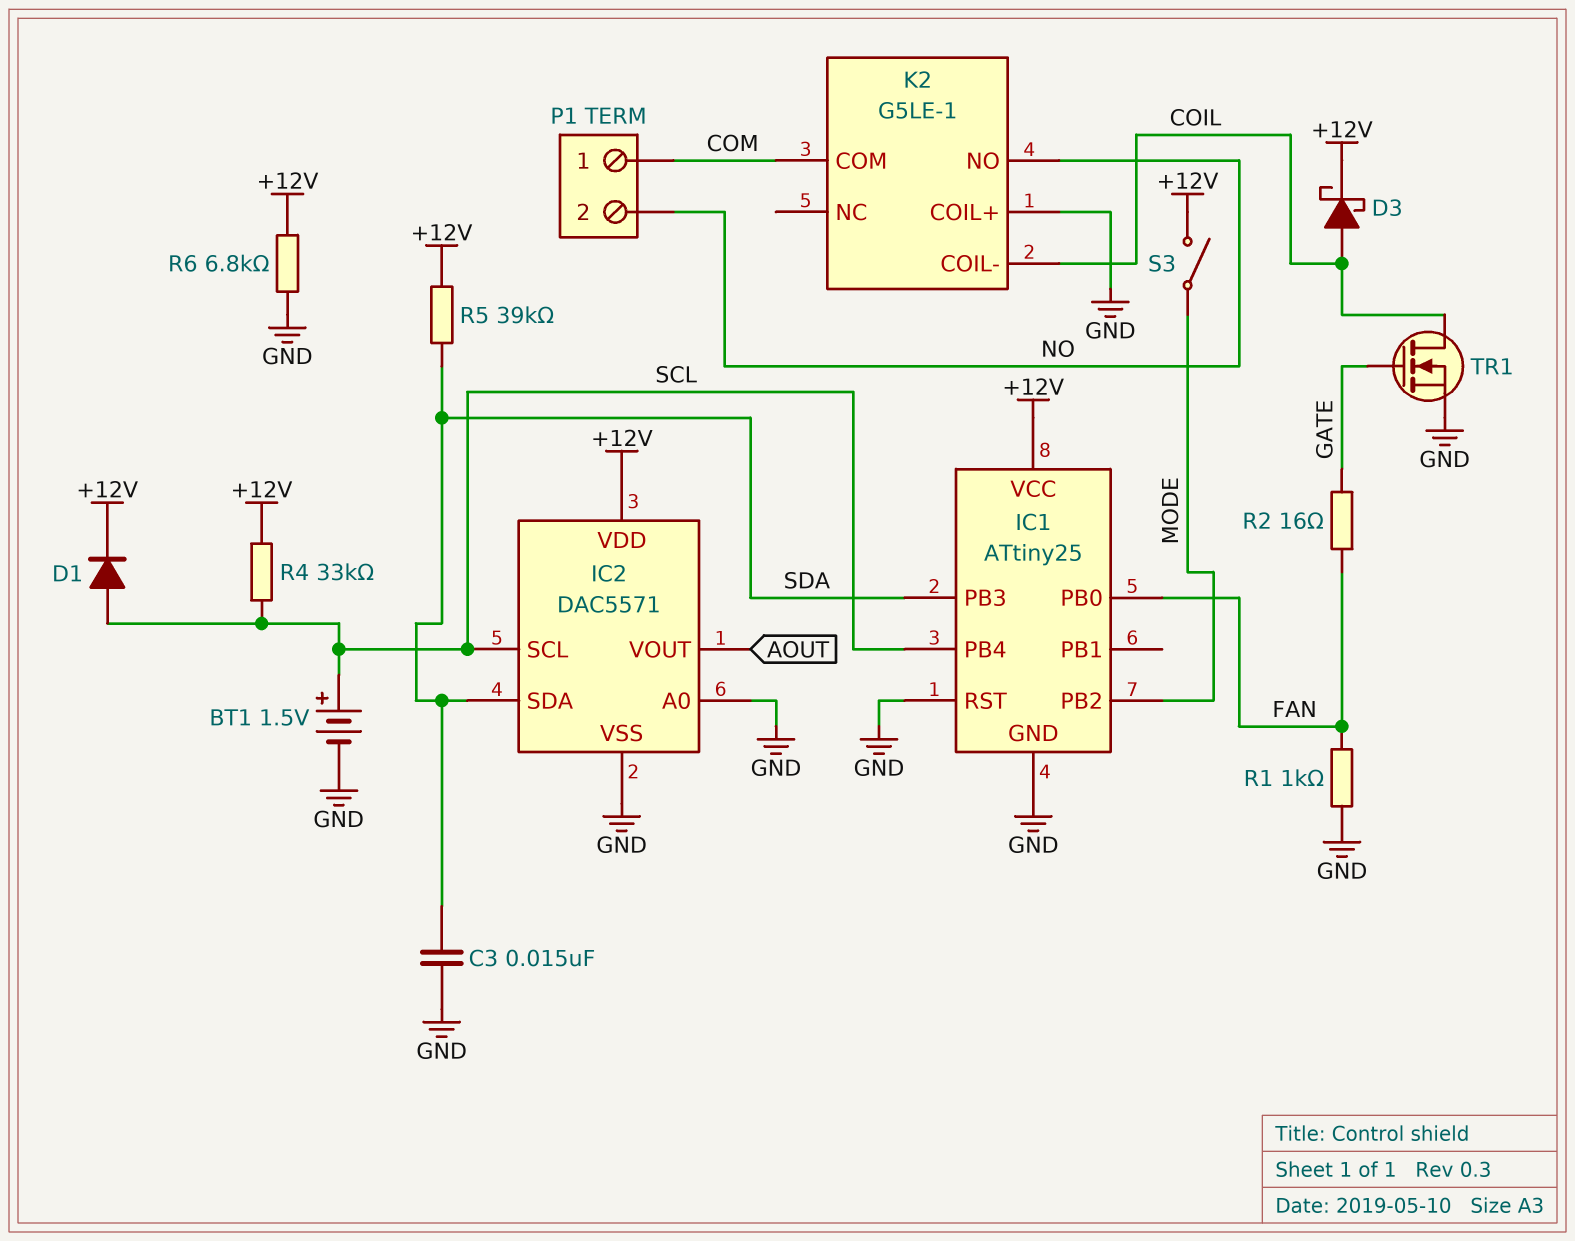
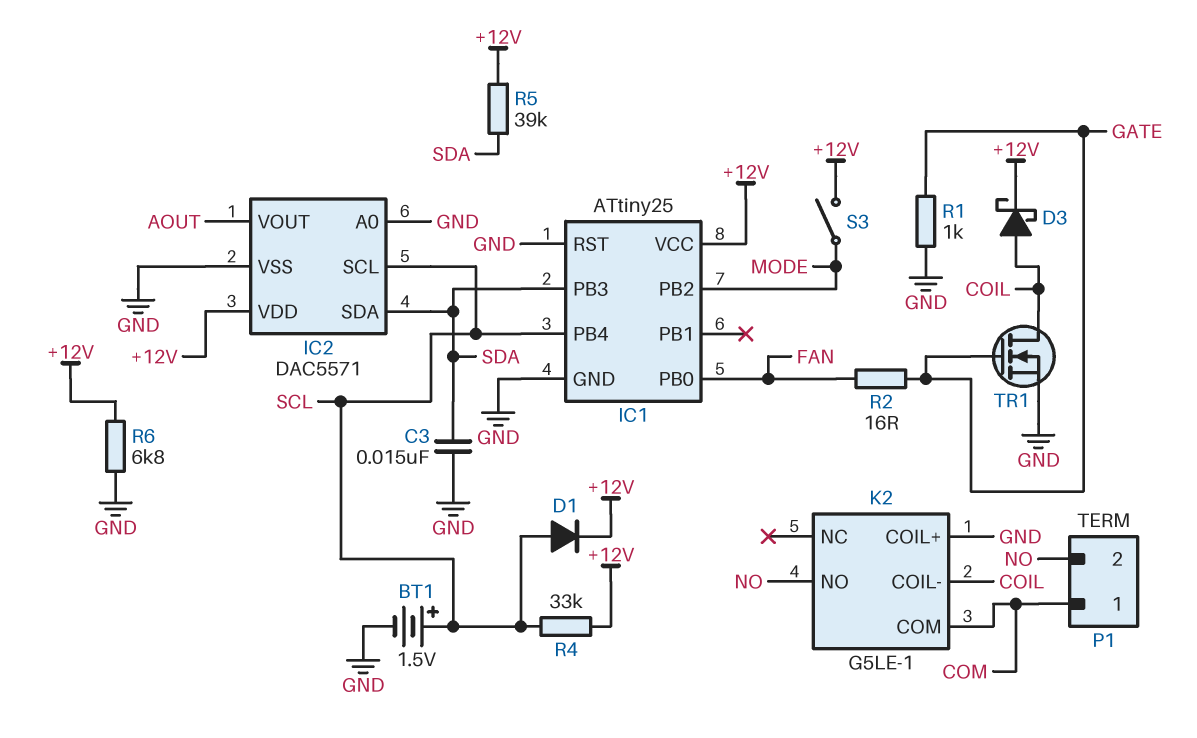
R1: 1k (FAN, GND) -> 1k (GATE, GND)

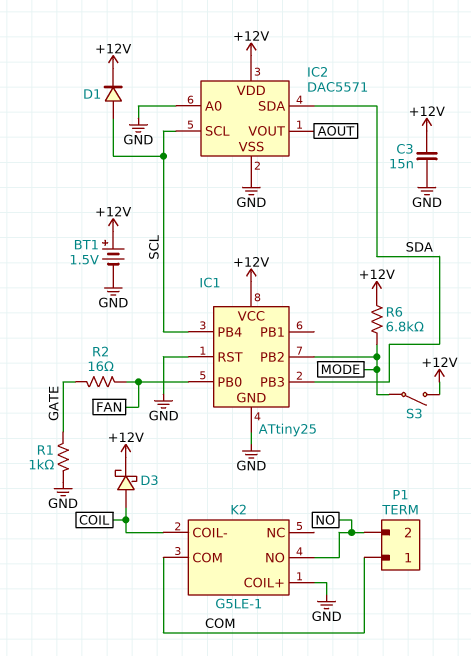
BT1: 1.5V (plus SCL, minus GND) -> 1.5V (plus +12V, minus GND)
C3: 15nF (GND, SDA) -> 15nF (+12V, GND)
R4: 33k (+12V, SCL) -> none
R5: 39k (+12V, SDA) -> none
R6: 6.8k (+12V, GND) -> 6.8k (+12V, MODE)
TR1: NMOS (G GATE, D COIL, S GND) -> none

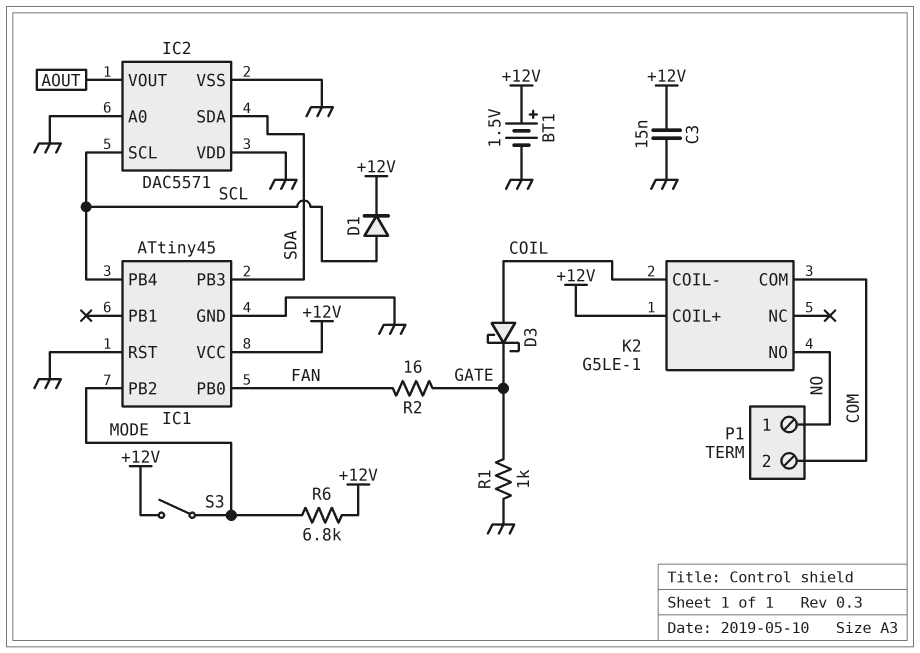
D3: schottky (A COIL, K +12V) -> schottky (A COIL, K GATE)
IC1: ATtiny25 -> ATtiny45
IC2 pin VDD: +12V -> GND
K2 pin COIL+: GND -> +12V
P1 pin 1: COM -> NO
P1 pin 2: NO -> COM

